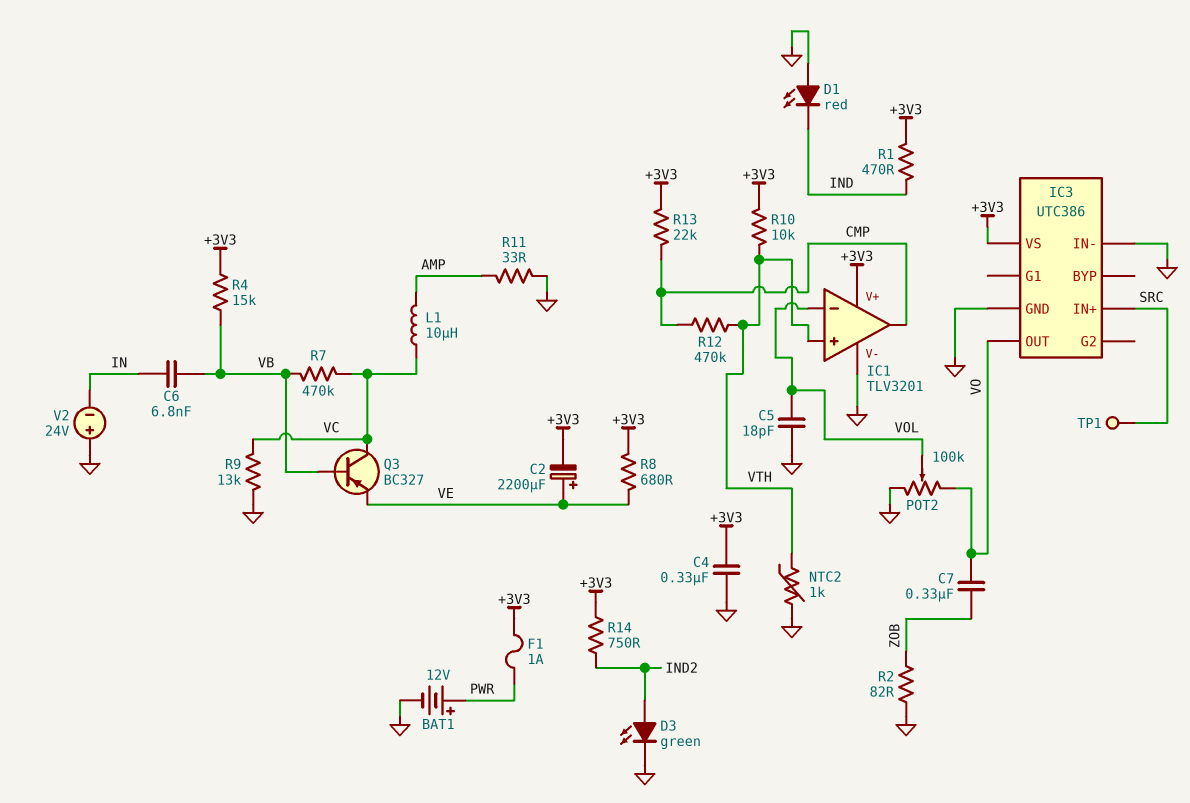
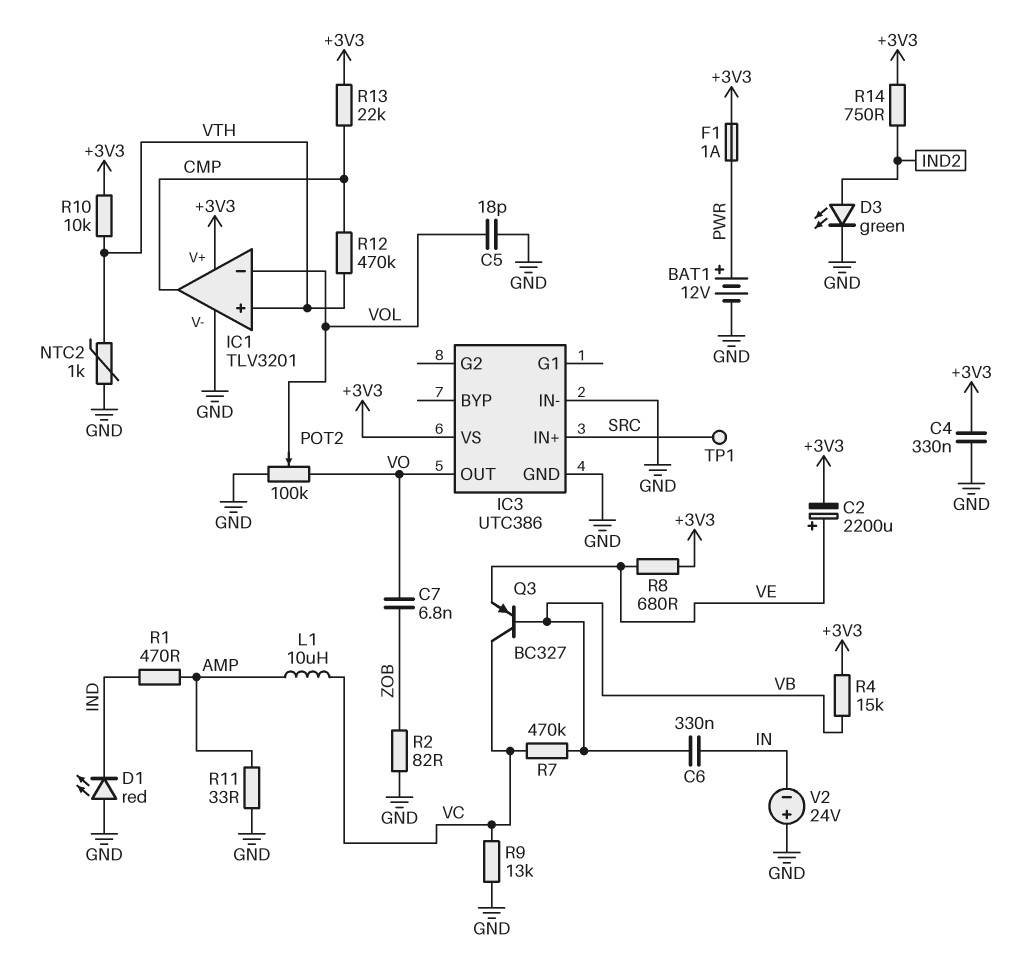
C6: 6.8nF (IN, VB) -> 330nF (IN, VB)
C7: 330nF (VO, ZOB) -> 6.8nF (VO, ZOB)
R1: 470 (+3V3, IND) -> 470 (AMP, IND)

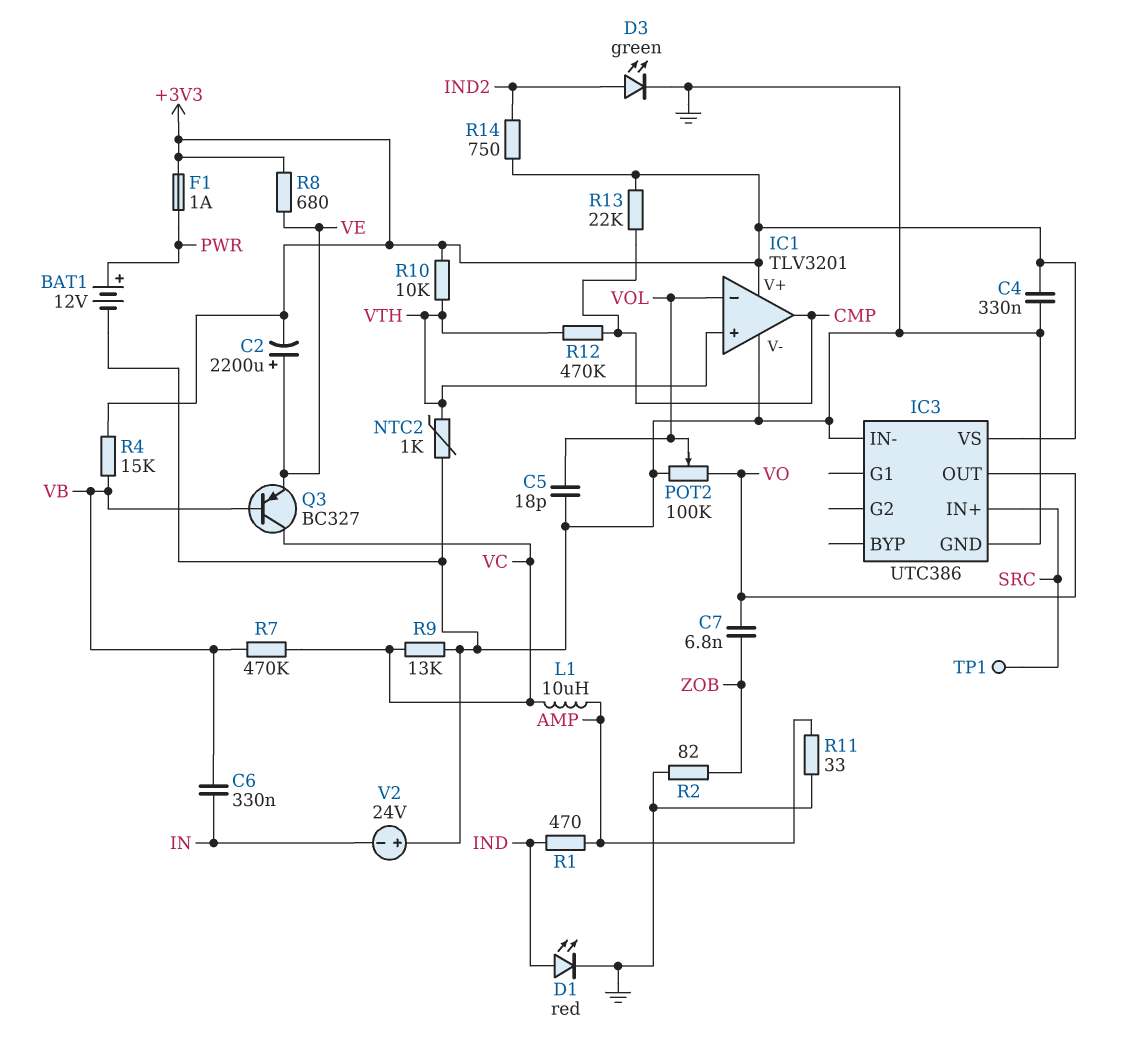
D1: LED red (A GND, K IND) -> LED red (A IND, K GND)

